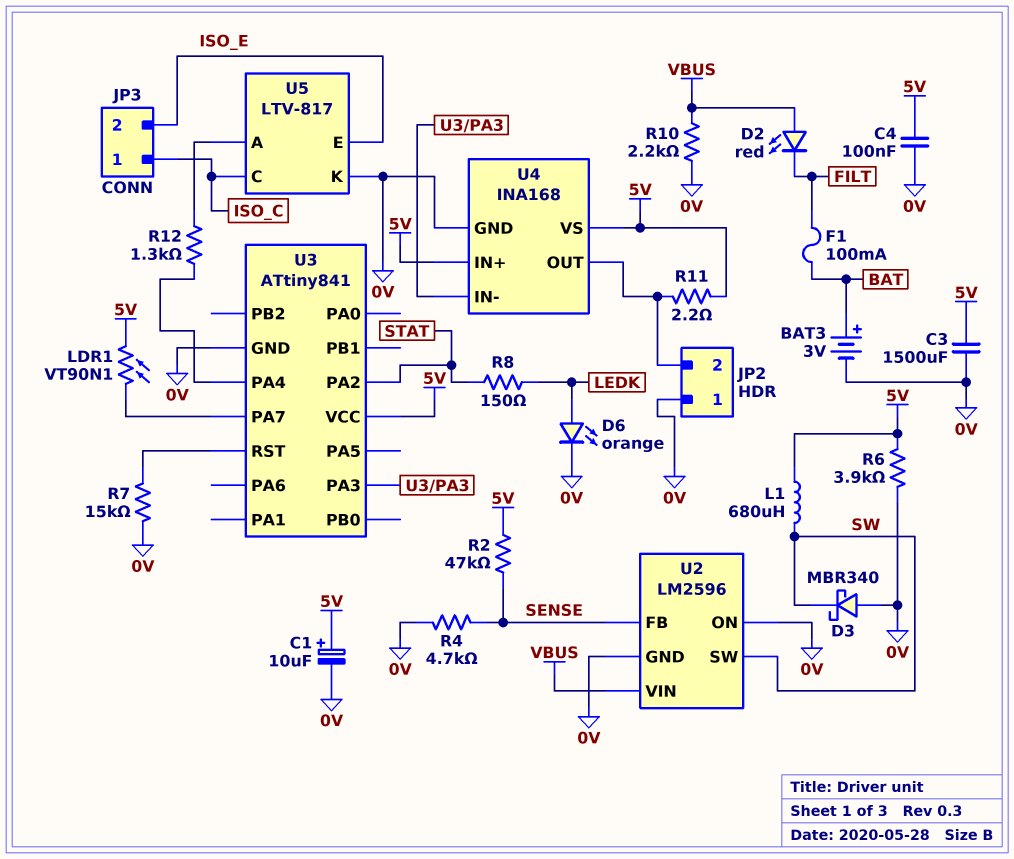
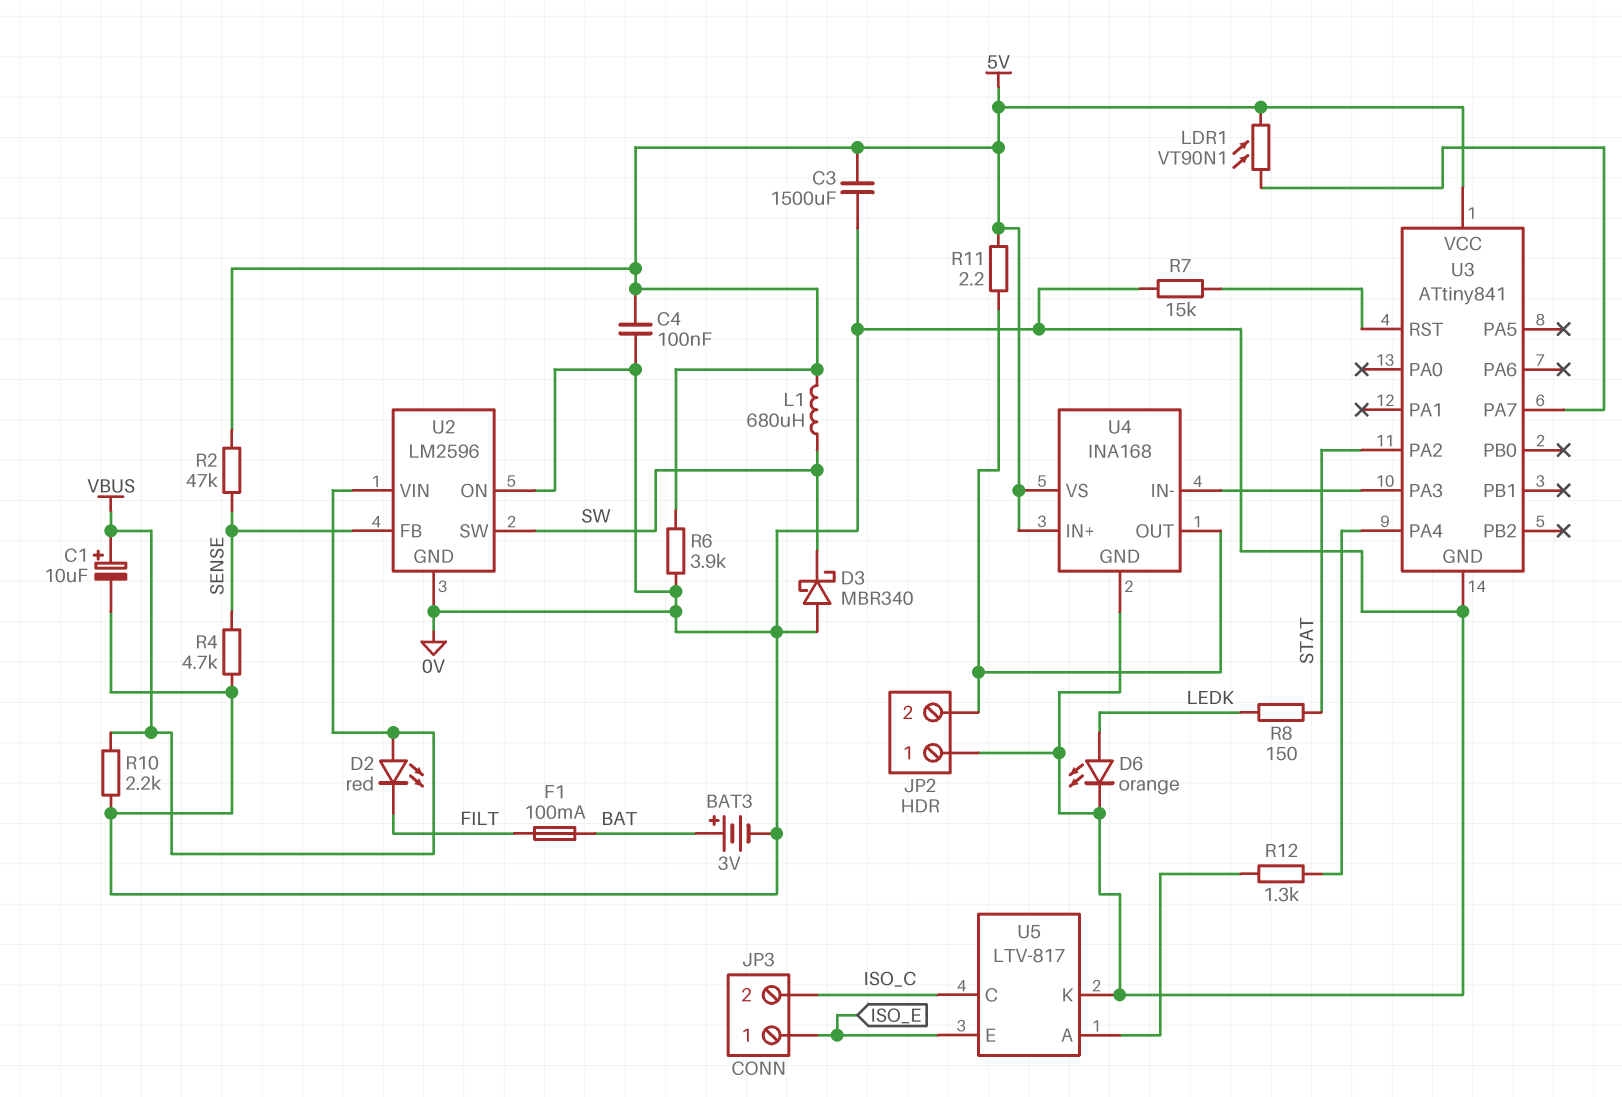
C1: 10uF (plus 5V, minus 0V) -> 10uF (plus VBUS, minus 0V)
JP3 pin 1: ISO_C -> ISO_E
JP3 pin 2: ISO_E -> ISO_C

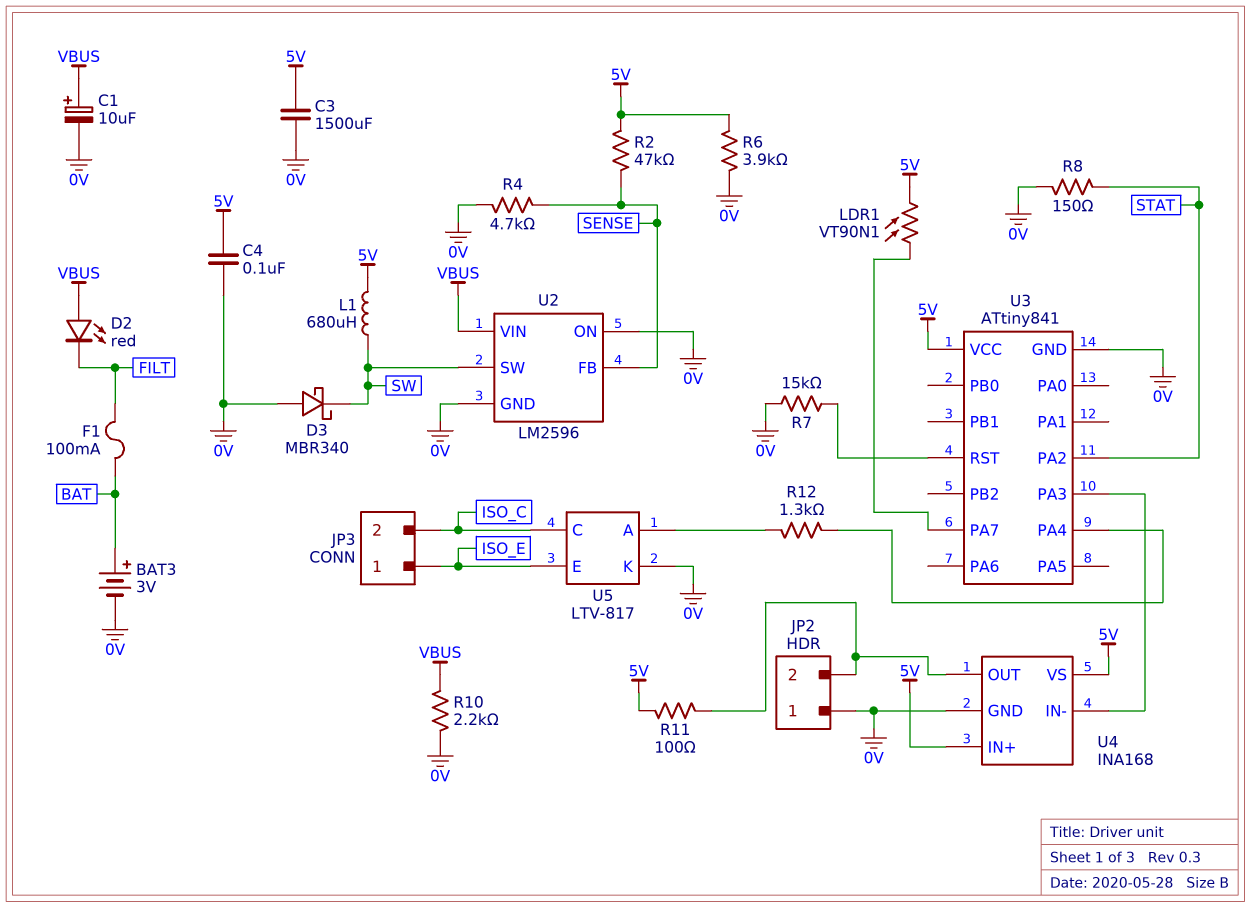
D6: LED orange (A LEDK, K 0V) -> none
R8: 150 (LEDK, STAT) -> 150 (0V, STAT)
R11: 2.2 (5V, JP2/2) -> 100 (5V, JP2/2)

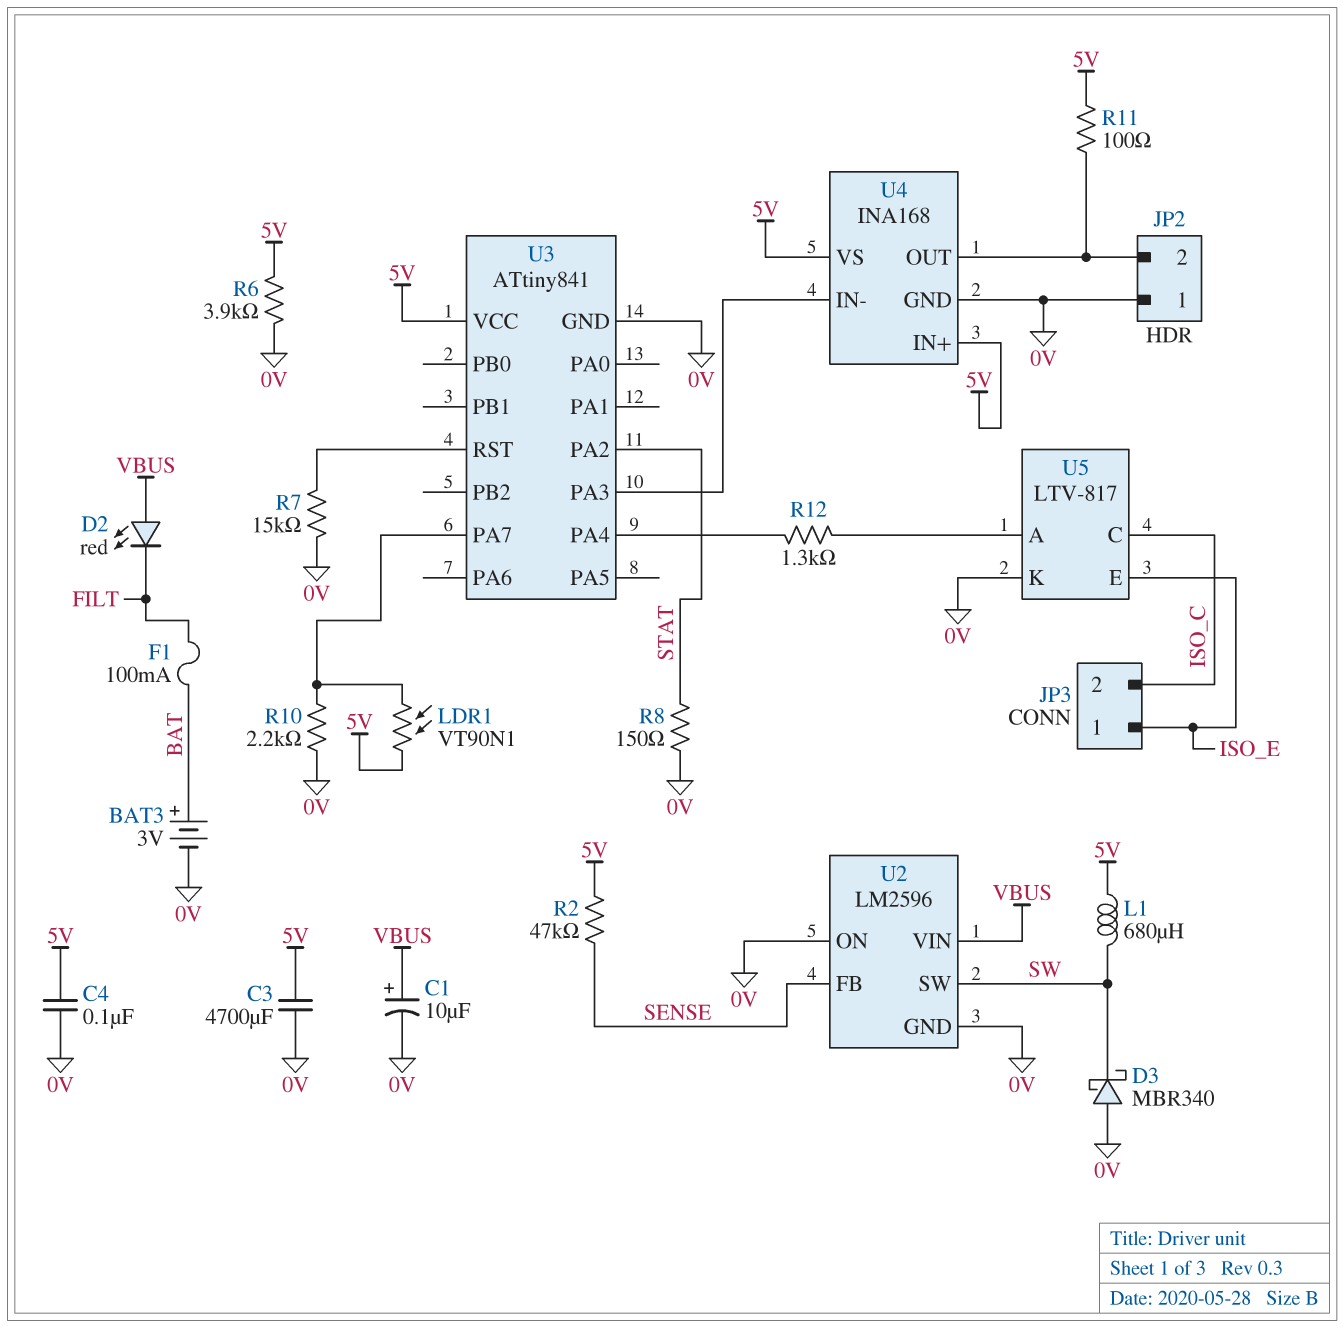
C3: 1500uF (0V, 5V) -> 4700uF (0V, 5V)
R4: 4.7k (0V, SENSE) -> none
R10: 2.2k (0V, VBUS) -> 2.2k (0V, U3/PA7)

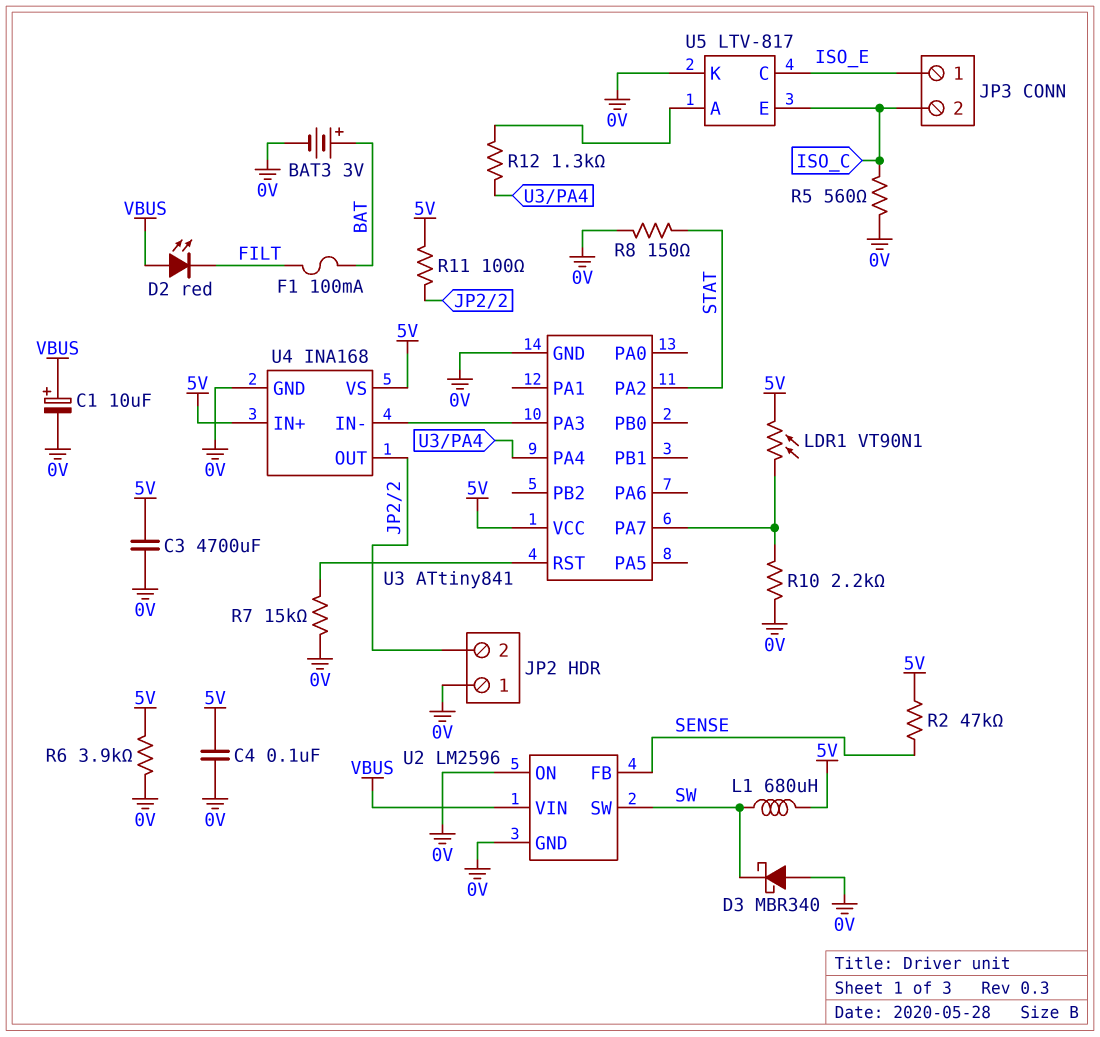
R5: none -> 560 (0V, ISO_C)
U5 pin C: ISO_C -> ISO_E
U5 pin E: ISO_E -> ISO_C

